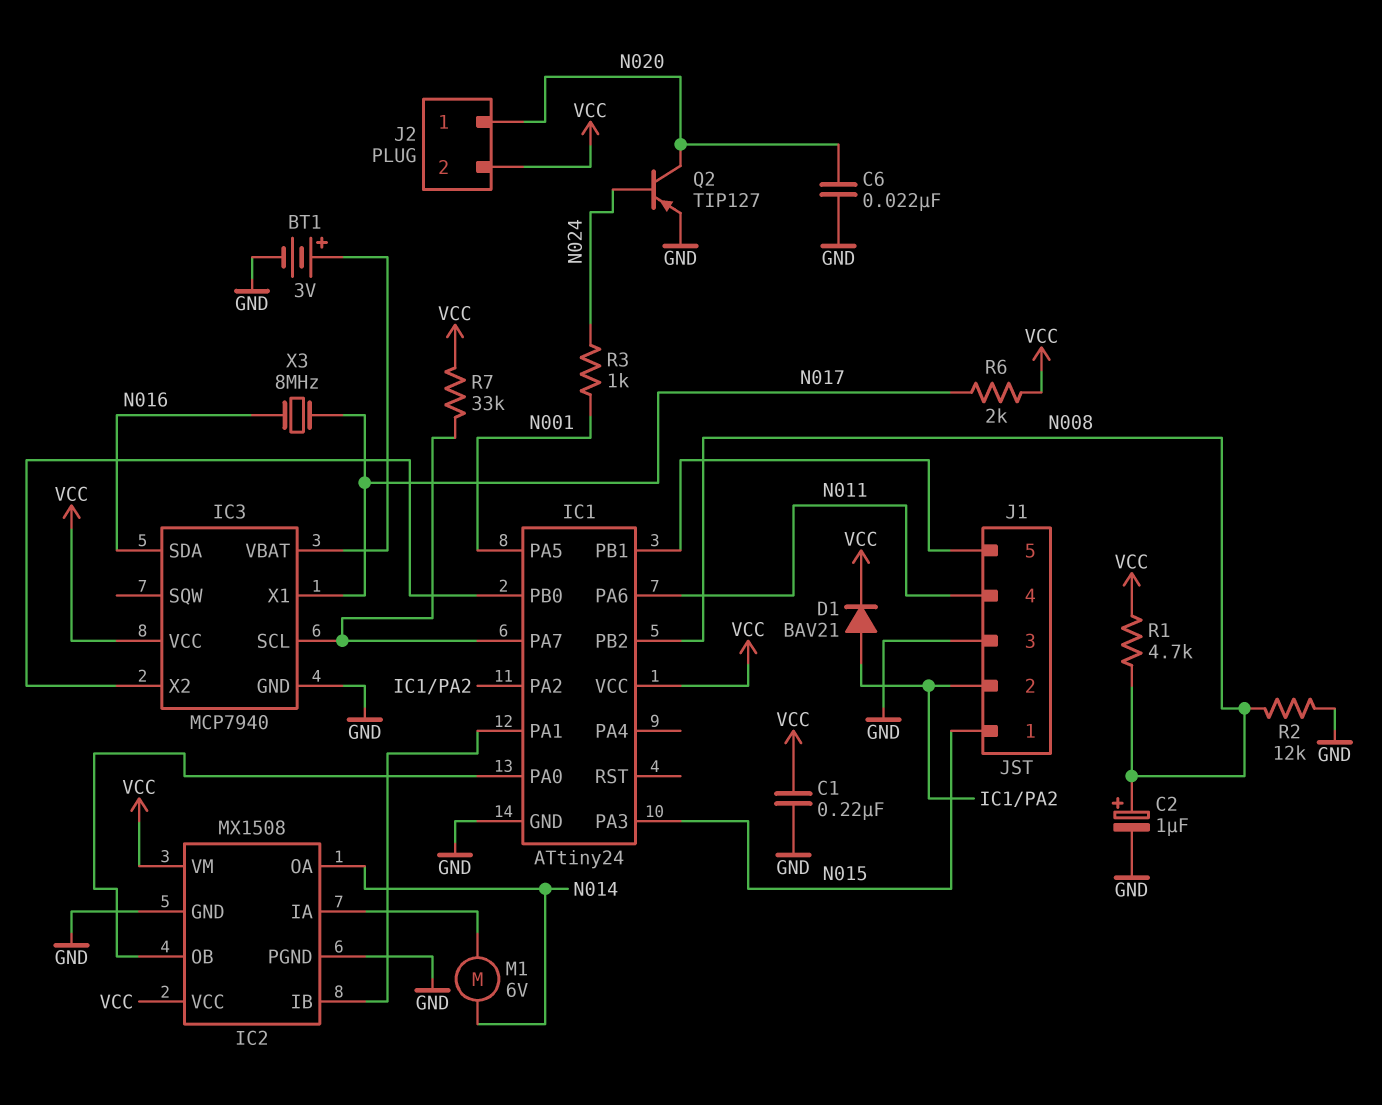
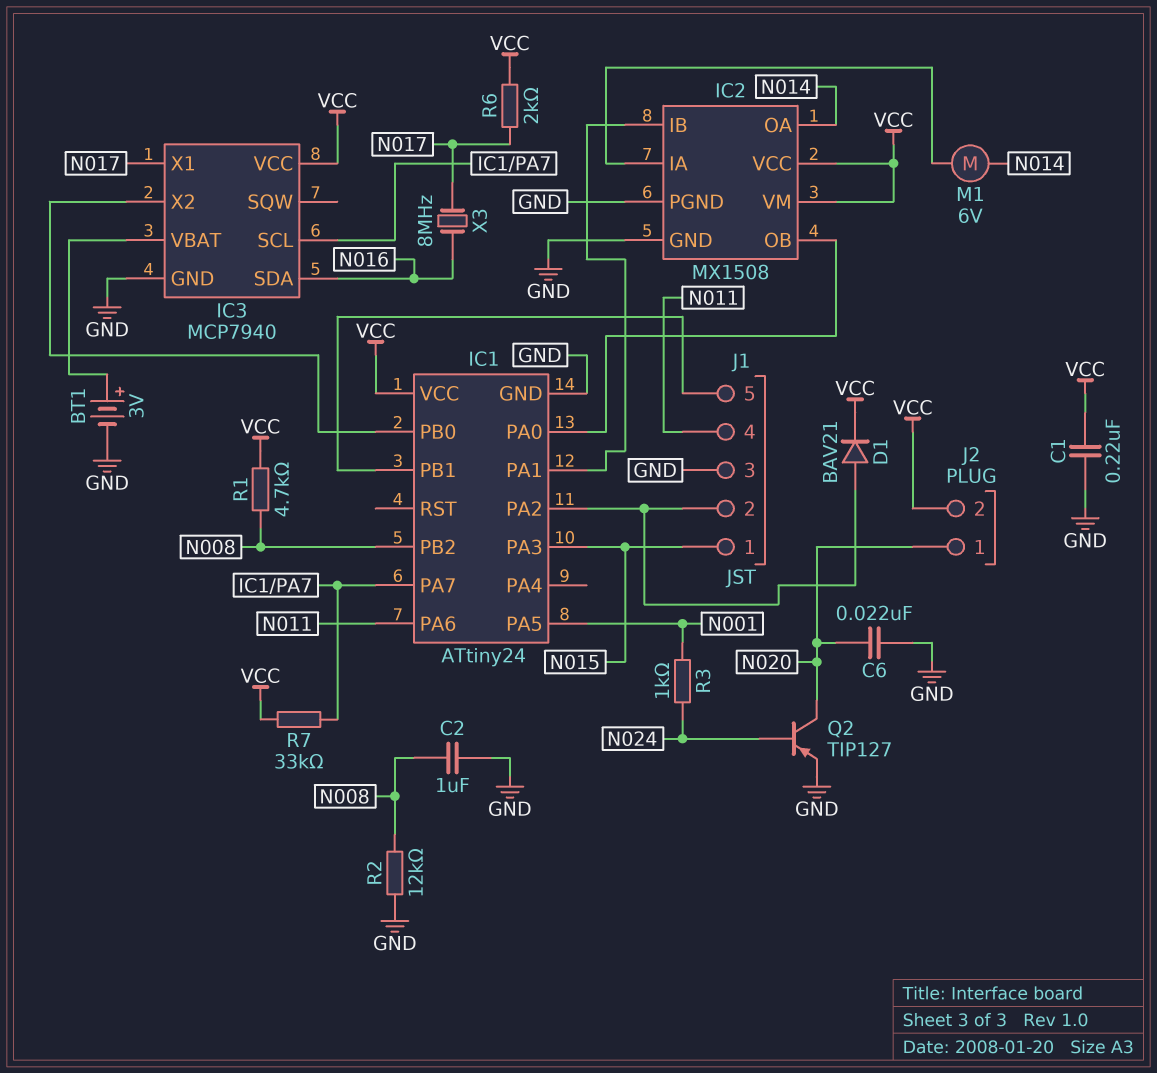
C2: 1uF (plus N008, minus GND) -> 1uF (GND, N008)

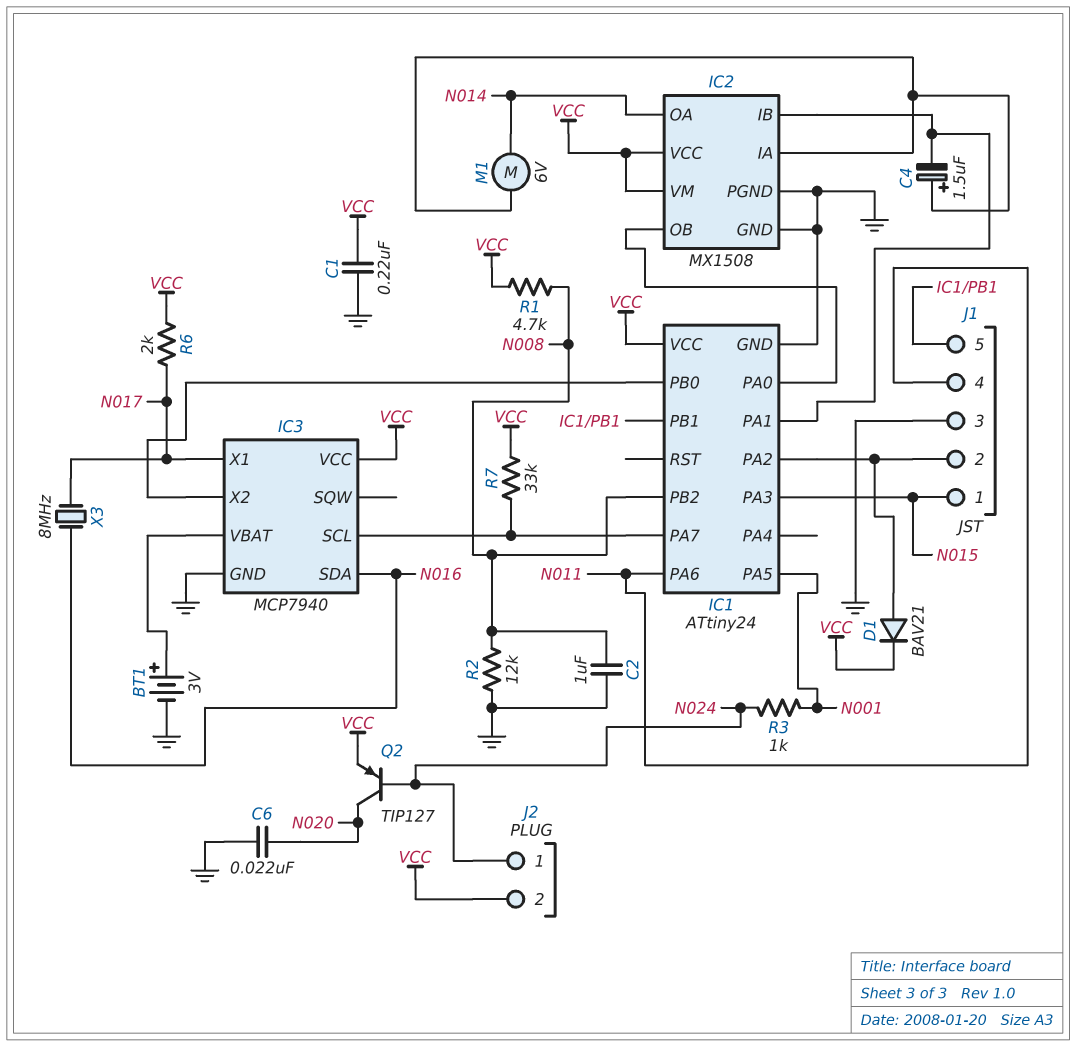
C4: none -> 1.5uF (plus IC2/IA, minus IC1/PA1)
J2 pin 1: N020 -> N024
Q2: PNP TIP127 (B N024, C N020, E GND) -> PNP TIP127 (B N024, C N020, E VCC)

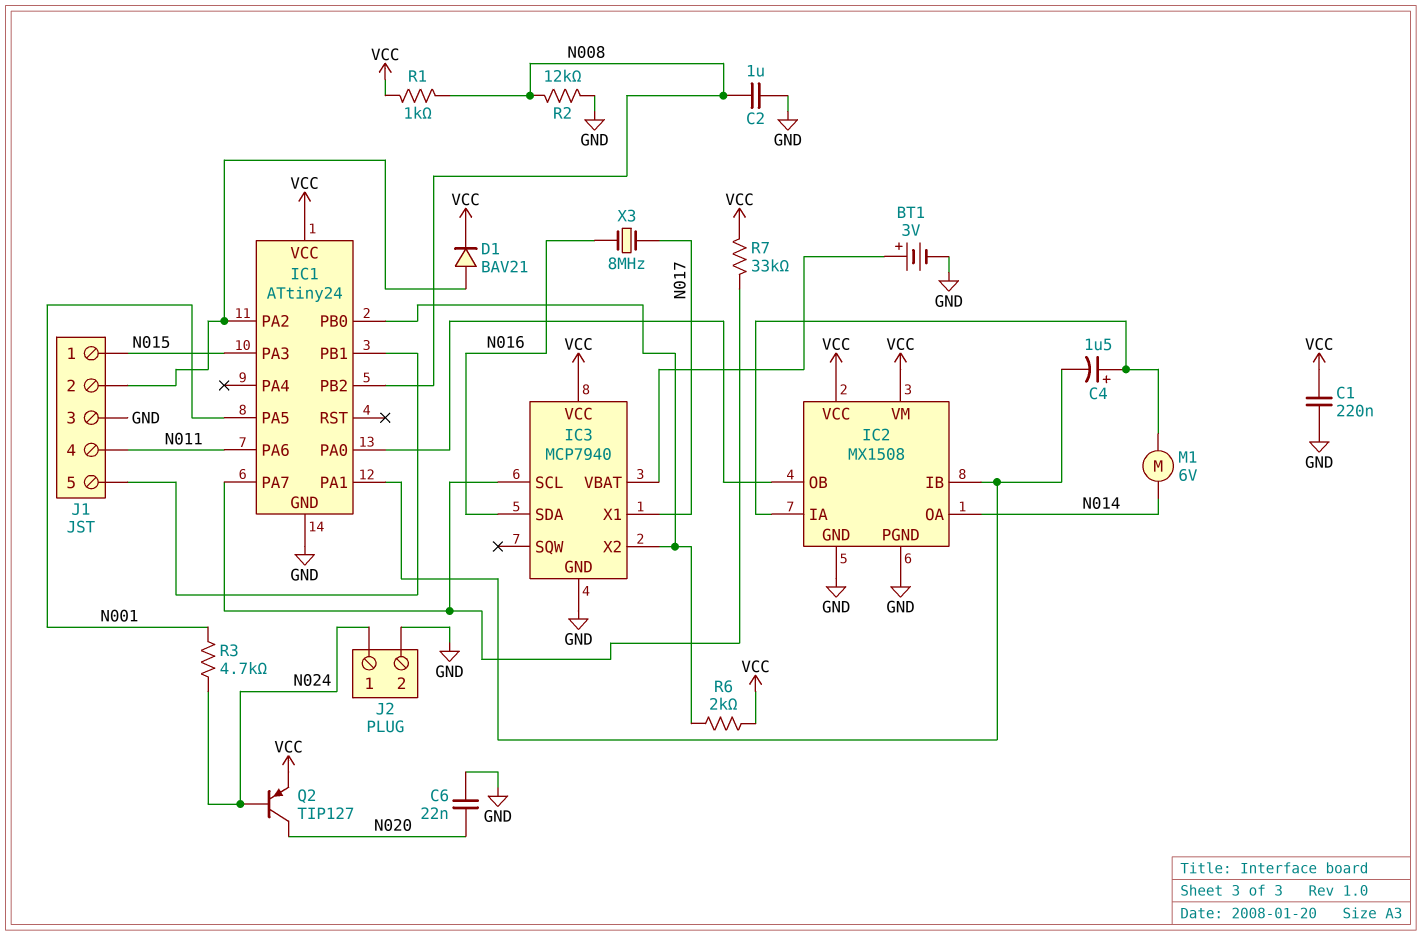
J2 pin 2: VCC -> GND
R1: 4.7k (N008, VCC) -> 1k (N008, VCC)
R3: 1k (N001, N024) -> 4.7k (N001, N024)
R6: 2k (N017, VCC) -> 2k (IC1/PB0, VCC)

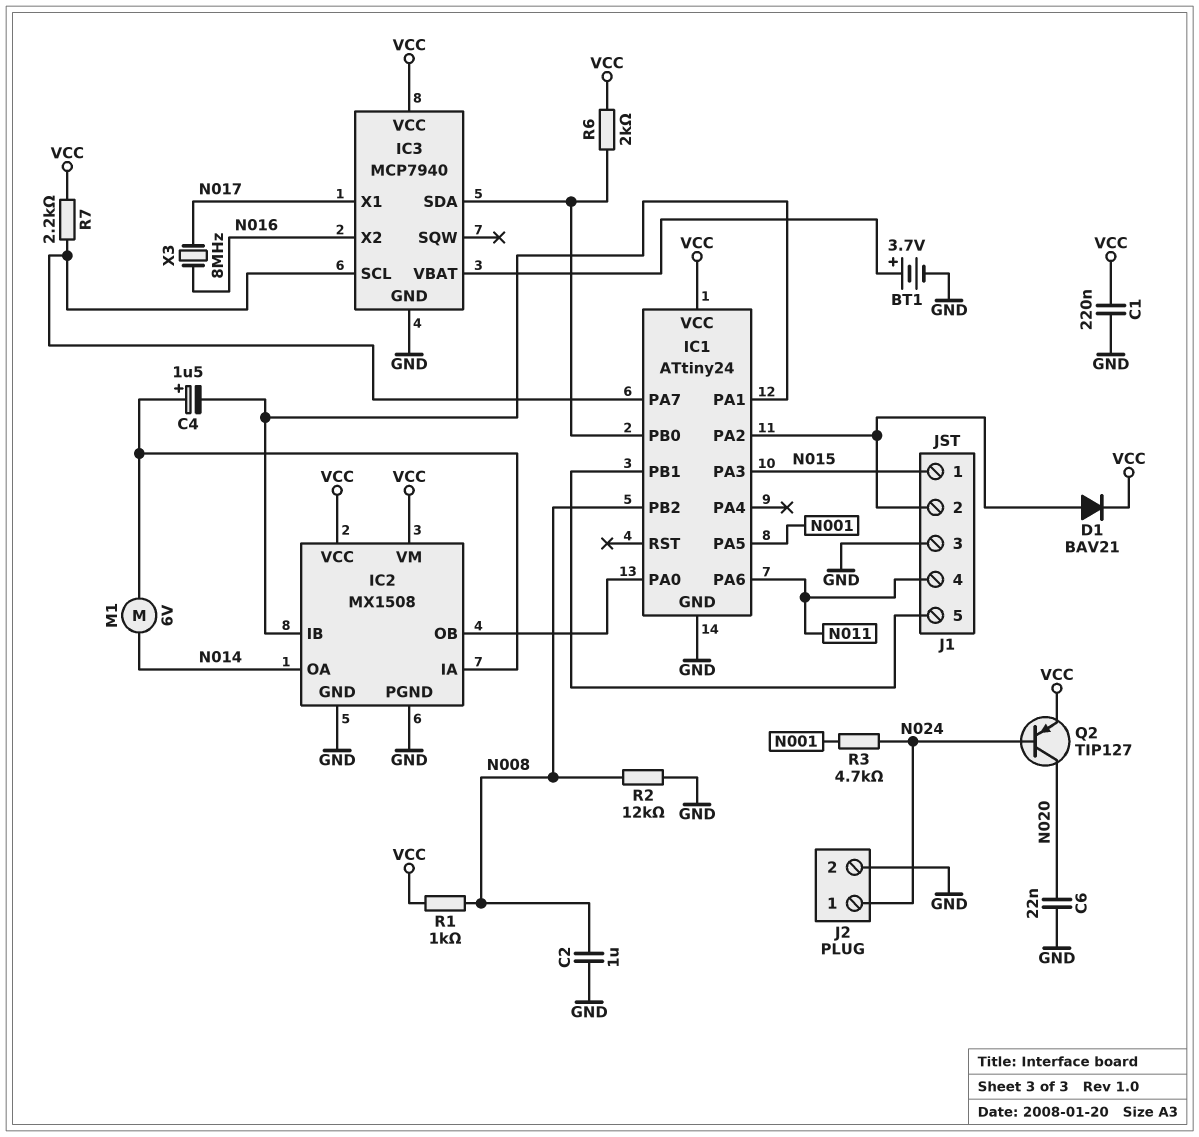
BT1: 3V (plus IC3/VBAT, minus GND) -> 3.7V (plus IC3/VBAT, minus GND)
IC3 pin SDA: N016 -> IC1/PB0
IC3 pin X2: IC1/PB0 -> N016
R7: 33k (IC1/PA7, VCC) -> 2.2k (IC1/PA7, VCC)

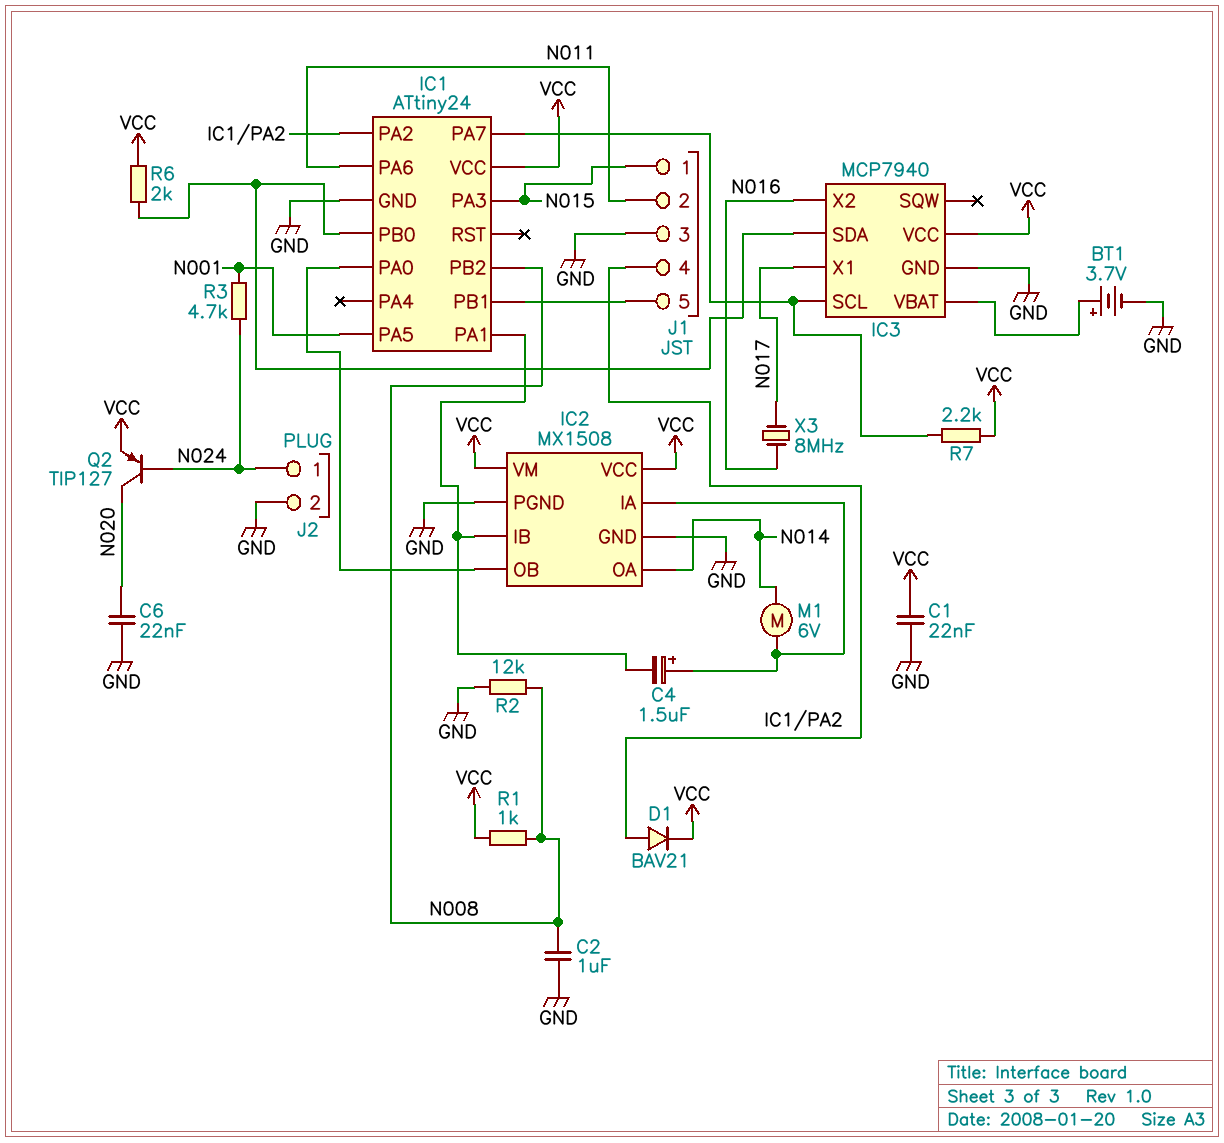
C1: 220nF (GND, VCC) -> 22nF (GND, VCC)
J1 pin 2: IC1/PA2 -> N011
J1 pin 4: N011 -> IC1/PA2

